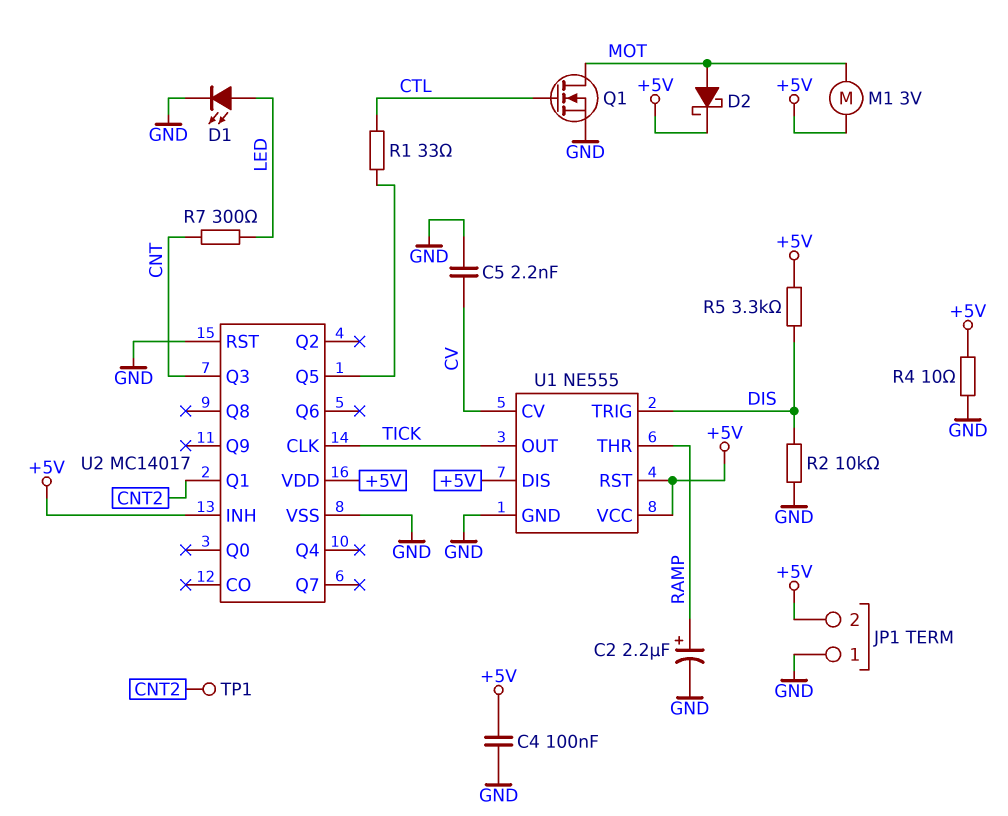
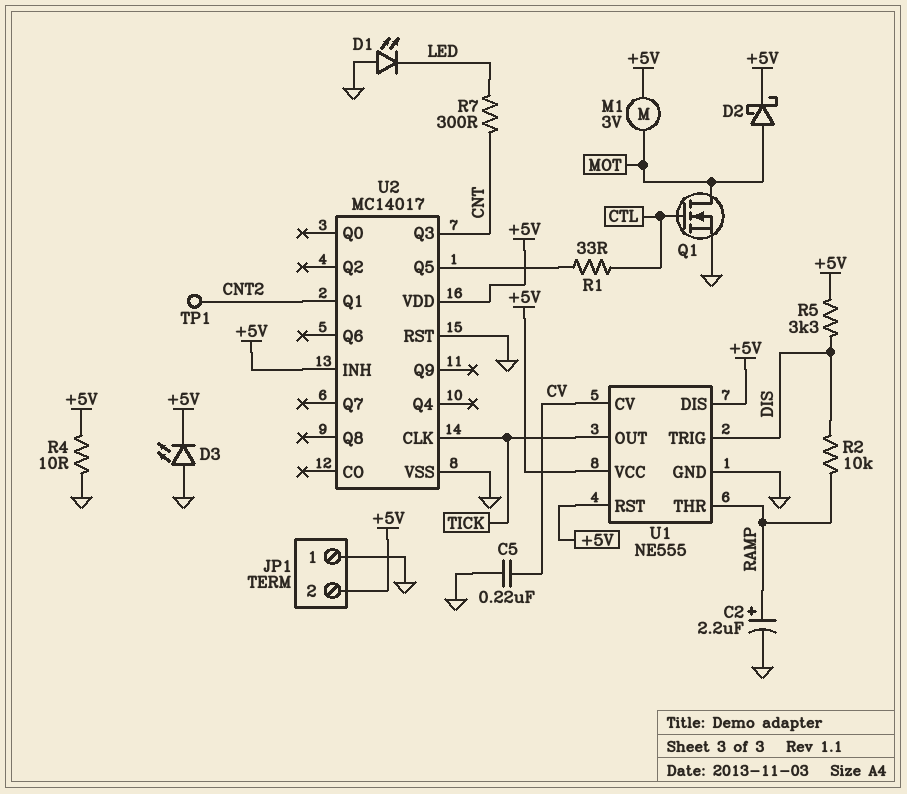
C4: 100nF (+5V, GND) -> none
C5: 2.2nF (CV, GND) -> 220nF (CV, GND)
D1: LED (A LED, K GND) -> LED (A GND, K LED)
D3: none -> LED (A GND, K +5V)
R2: 10k (DIS, GND) -> 10k (DIS, RAMP)

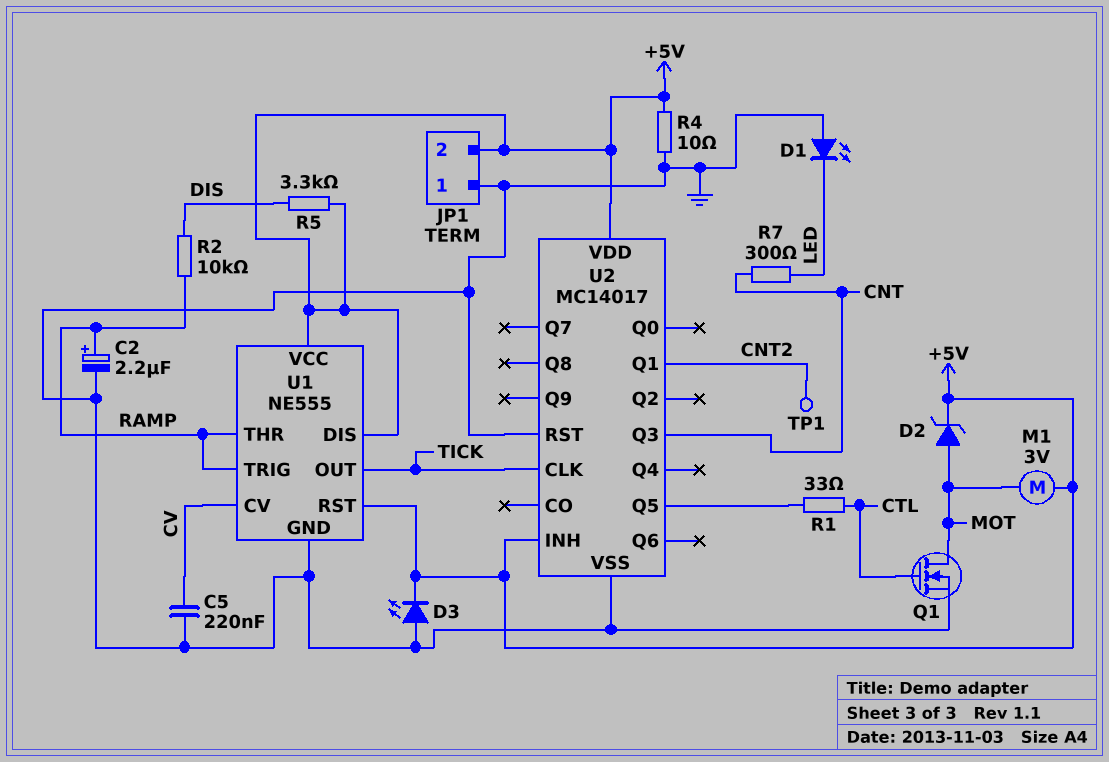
D2: schottky (A MOT, K +5V) -> zener (A MOT, K +5V)
U1 pin TRIG: DIS -> RAMP

